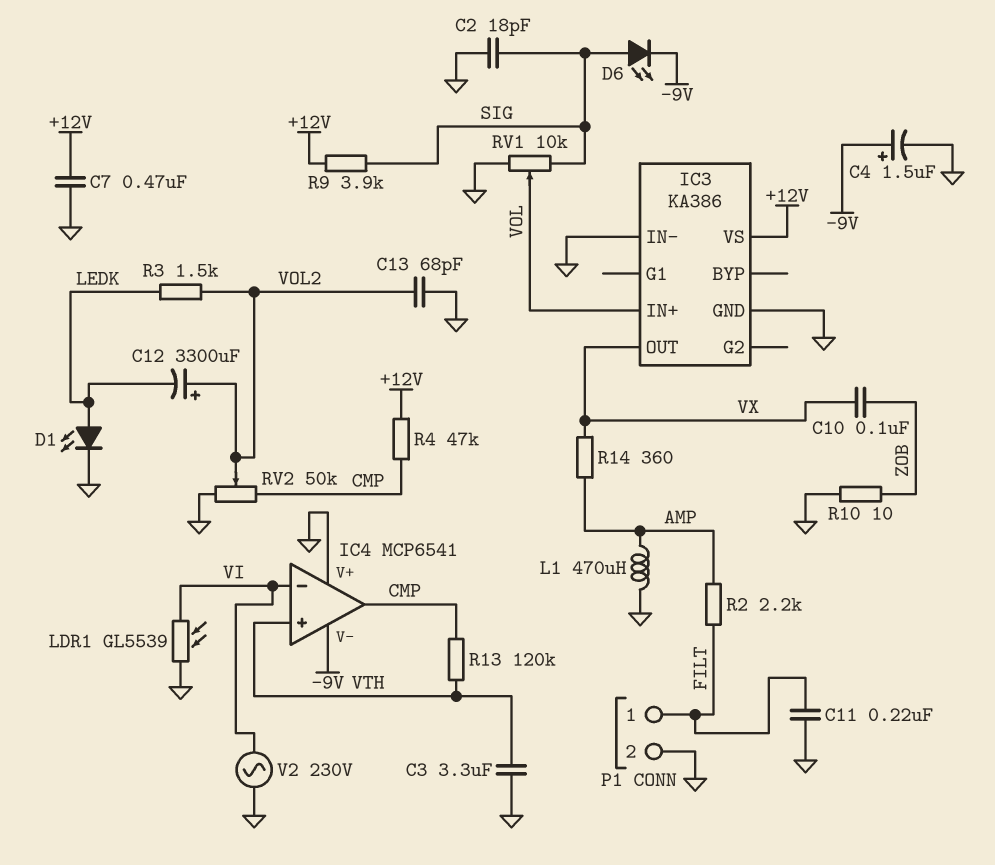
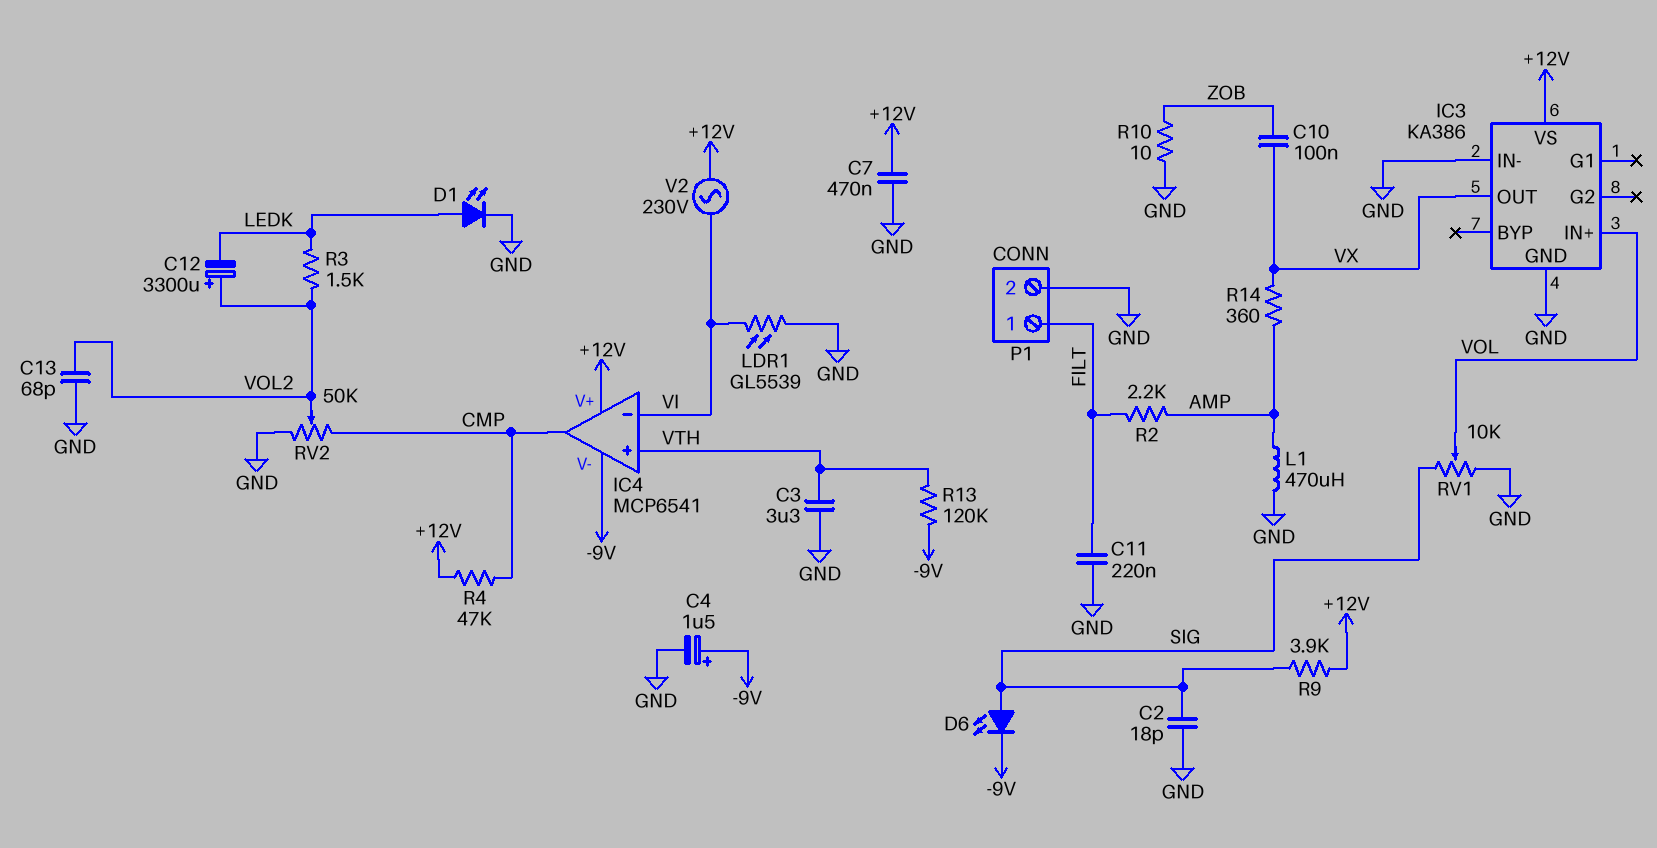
IC4 pin V+: GND -> +12V
R13: 120k (CMP, VTH) -> 120k (-9V, VTH)
V2: AC 230V (GND, VI) -> AC 230V (+12V, VI)

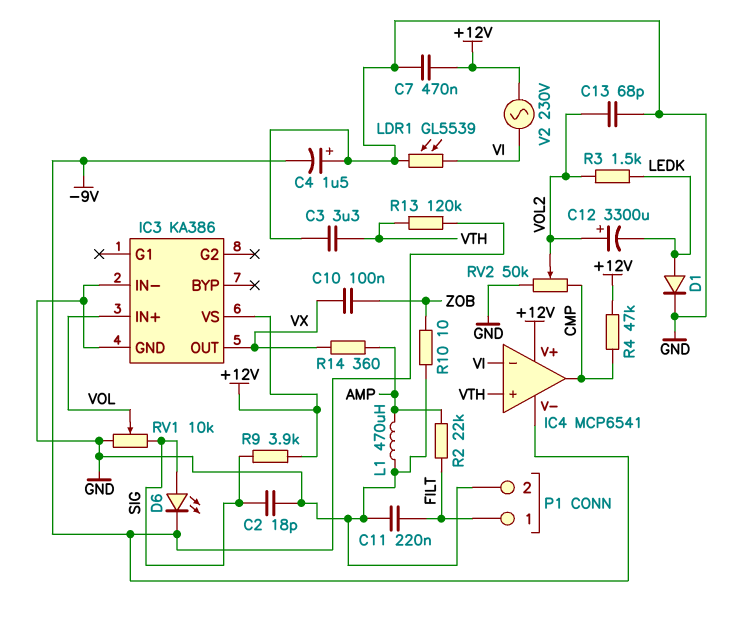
C4: 1.5uF (plus -9V, minus GND) -> 1.5uF (plus GND, minus -9V)
D1: LED (A LEDK, K GND) -> diode (A LEDK, K GND)
R2: 2.2k (AMP, FILT) -> 22k (AMP, FILT)

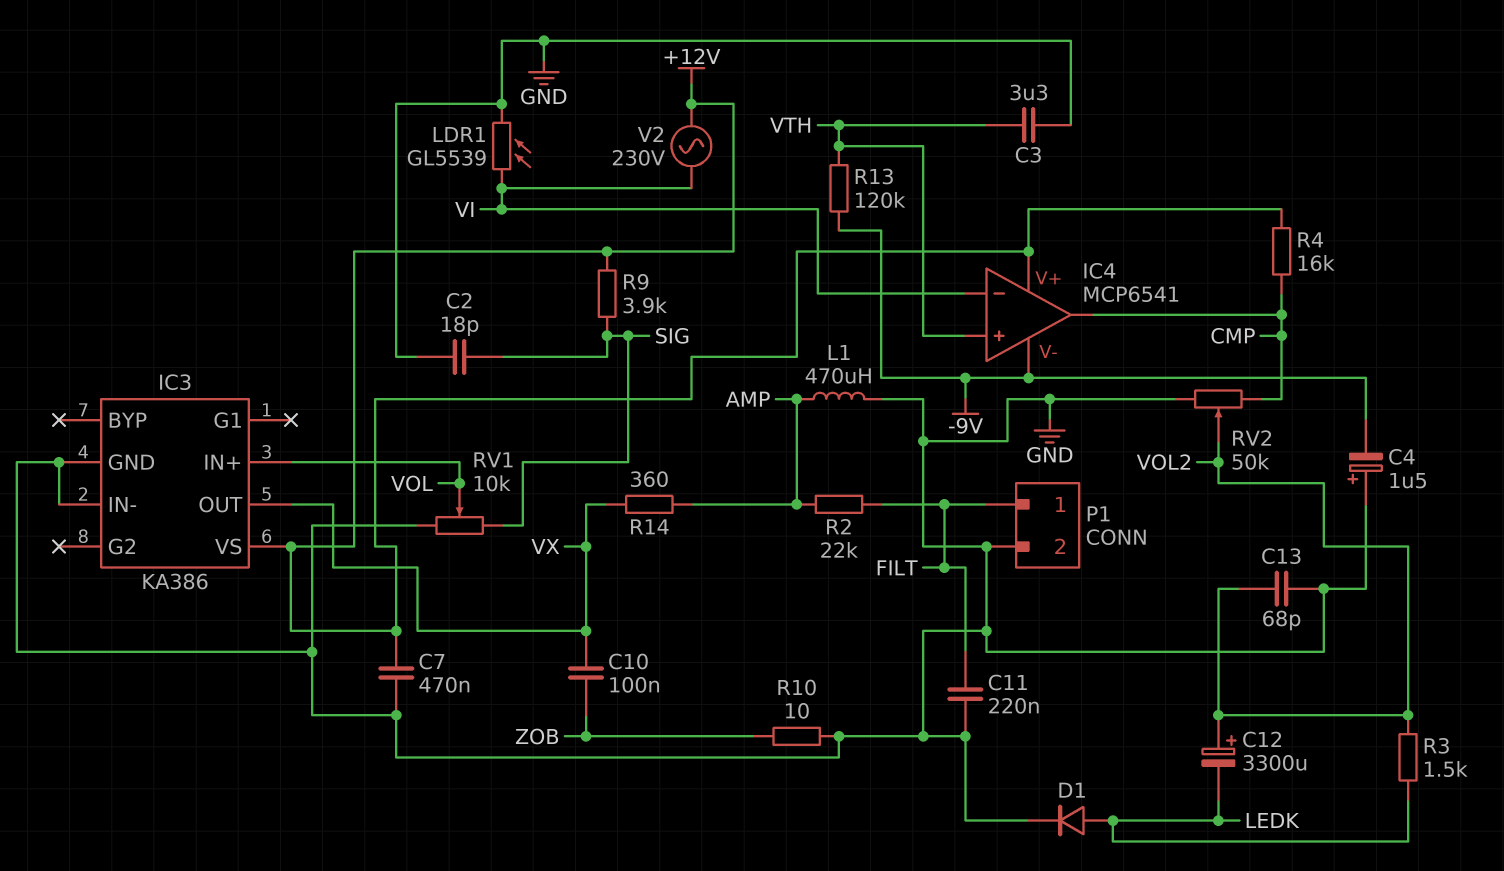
D6: LED (A SIG, K -9V) -> none
R4: 47k (+12V, CMP) -> 16k (+12V, CMP)

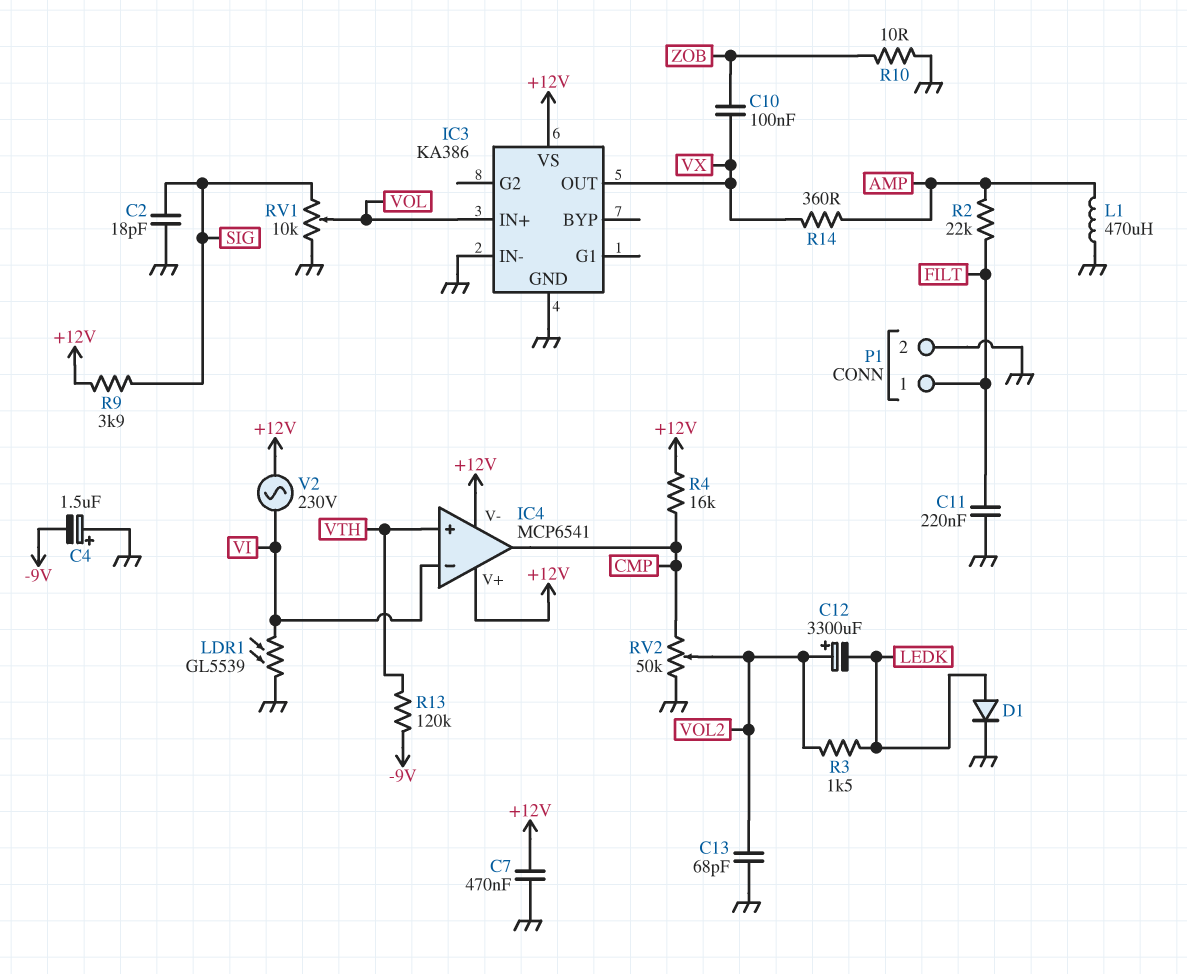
C3: 3.3uF (GND, VTH) -> none
IC4 pin V-: -9V -> +12V

